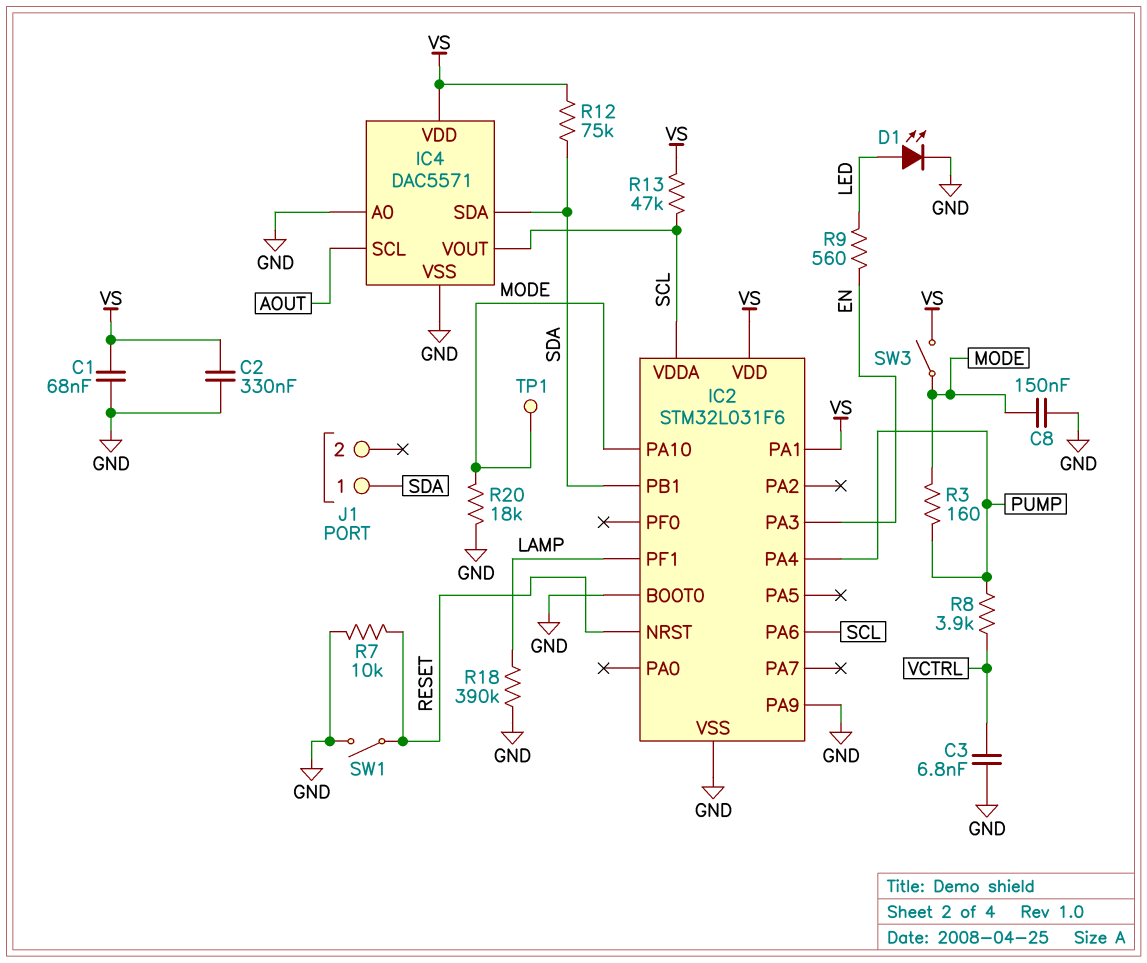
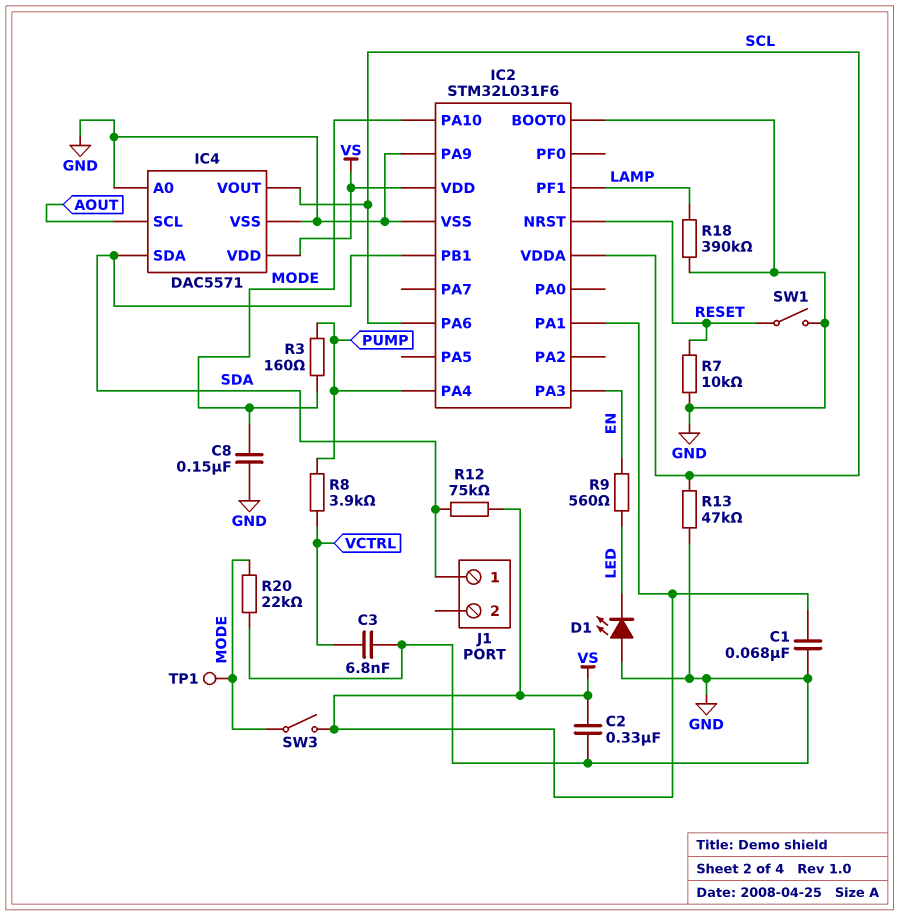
D1: LED (A LED, K GND) -> LED (A GND, K LED)
R13: 47k (SCL, VS) -> 47k (GND, SCL)
R20: 18k (GND, MODE) -> 22k (GND, MODE)

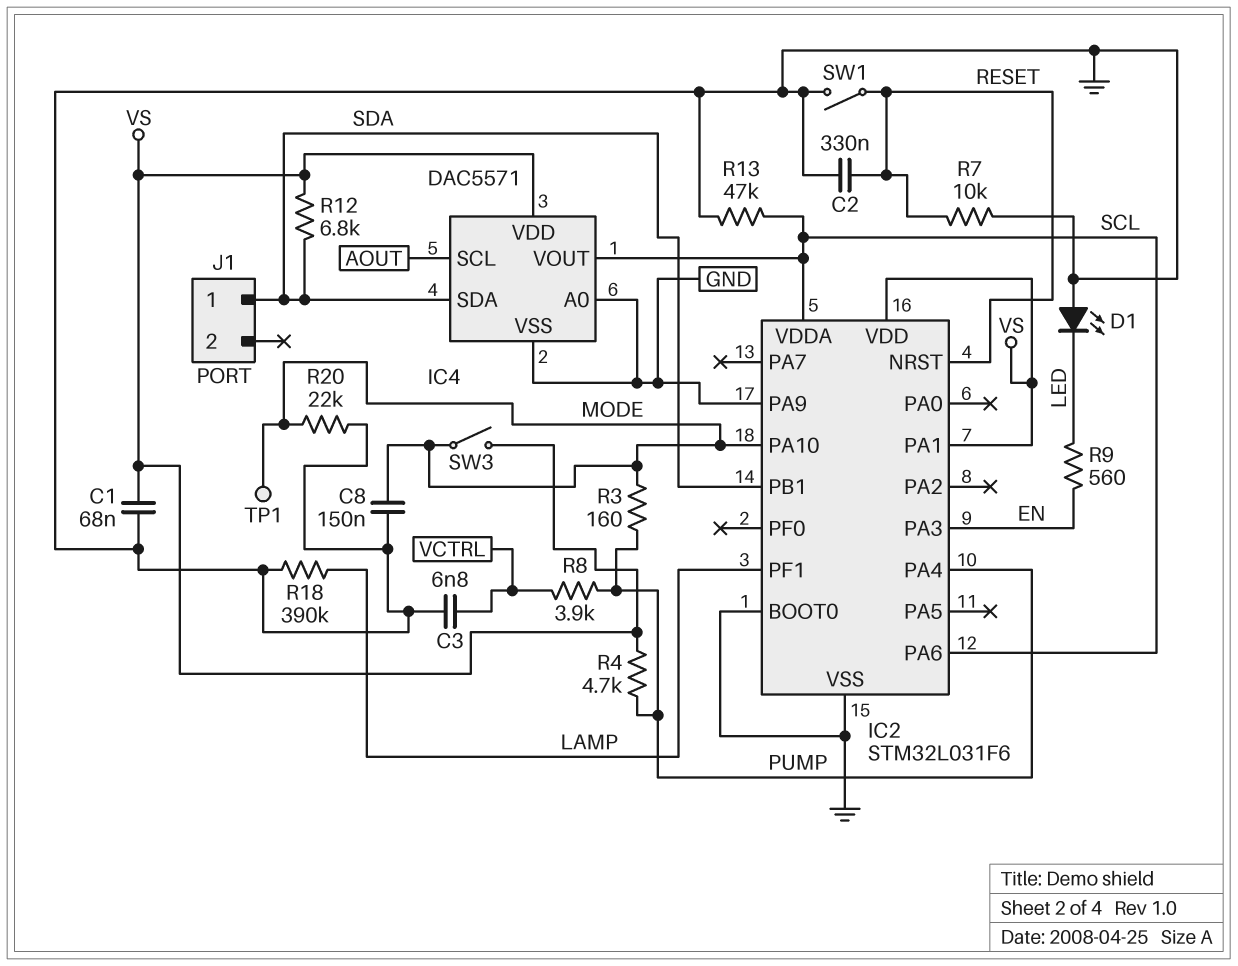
C2: 330nF (GND, VS) -> 330nF (GND, RESET)
R4: none -> 4.7k (PUMP, VS)
R12: 75k (SDA, VS) -> 6.8k (SDA, VS)

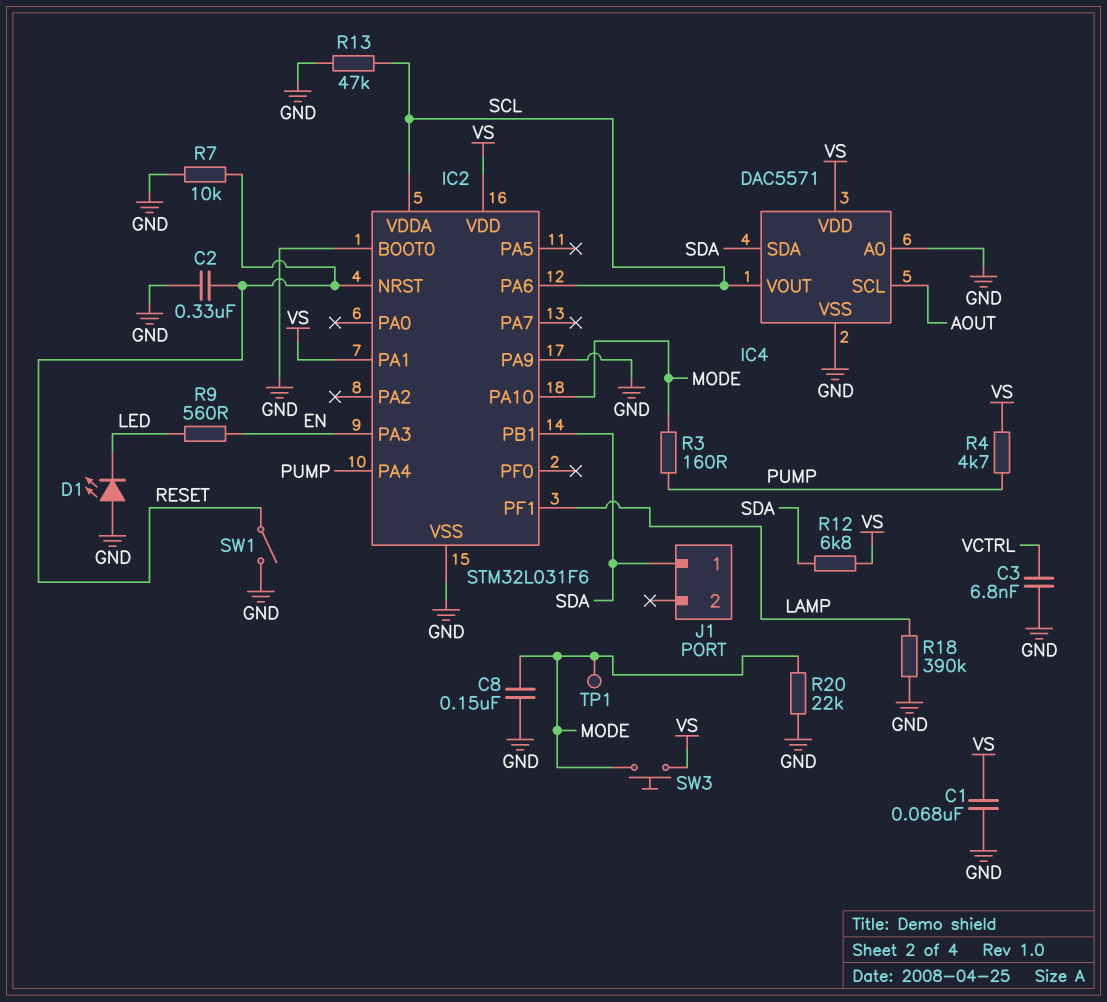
R8: 3.9k (PUMP, VCTRL) -> none
SW3: switch (MODE, VS) -> button (MODE, VS)

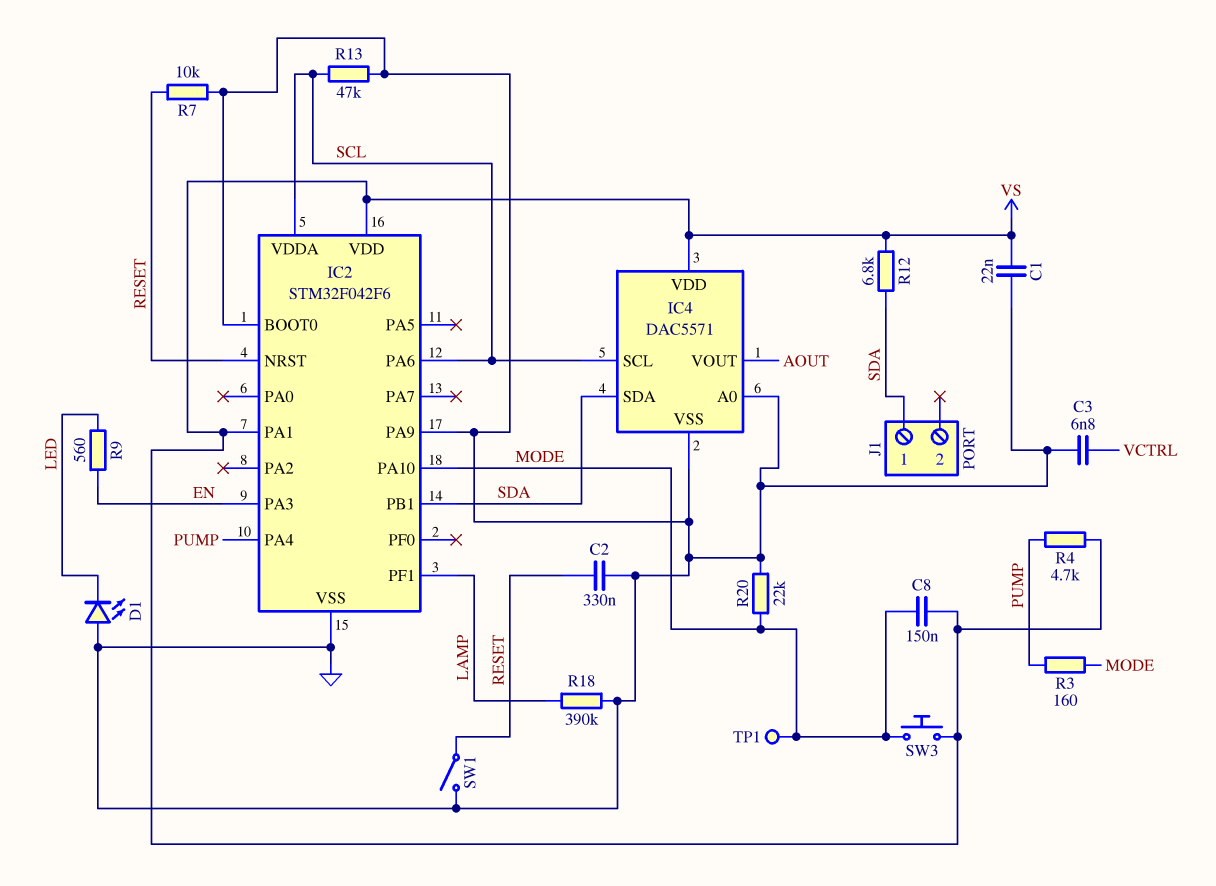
C1: 68nF (GND, VS) -> 22nF (GND, VS)
C8: 150nF (GND, MODE) -> 150nF (MODE, VS)
IC2: STM32L031F6 -> STM32F042F6
IC4 pin SCL: AOUT -> SCL
IC4 pin VOUT: SCL -> AOUT

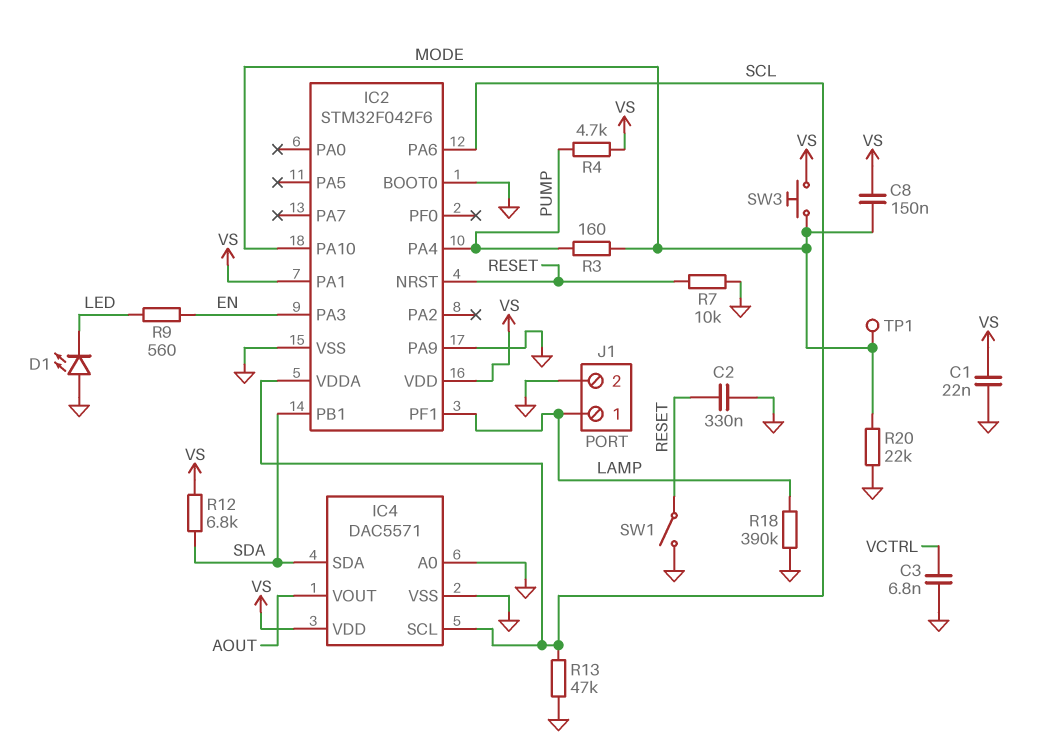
J1 pin 1: SDA -> LAMP
J1 pin 2: none -> GND

